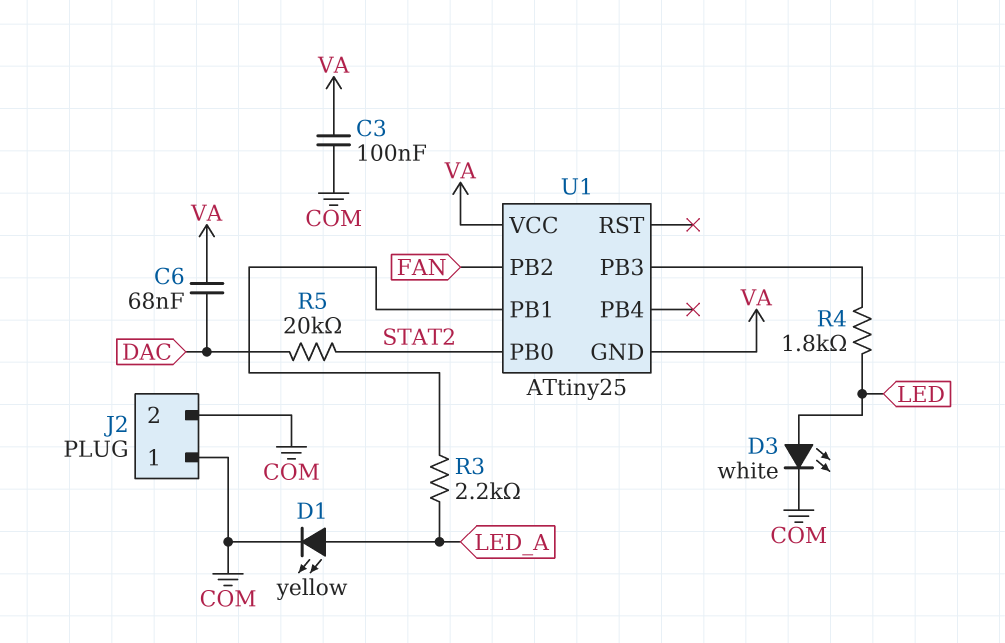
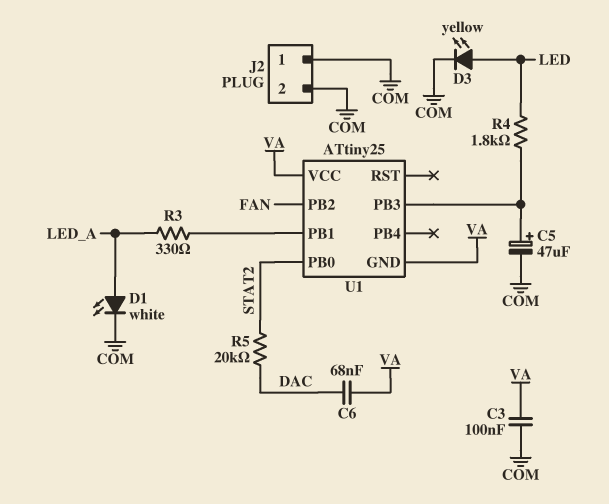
C5: none -> 47uF (plus U1/PB3, minus COM)
D1: LED yellow (A LED_A, K COM) -> LED white (A LED_A, K COM)
D3: LED white (A LED, K COM) -> LED yellow (A LED, K COM)
R3: 2.2k (LED_A, U1/PB1) -> 330 (LED_A, U1/PB1)

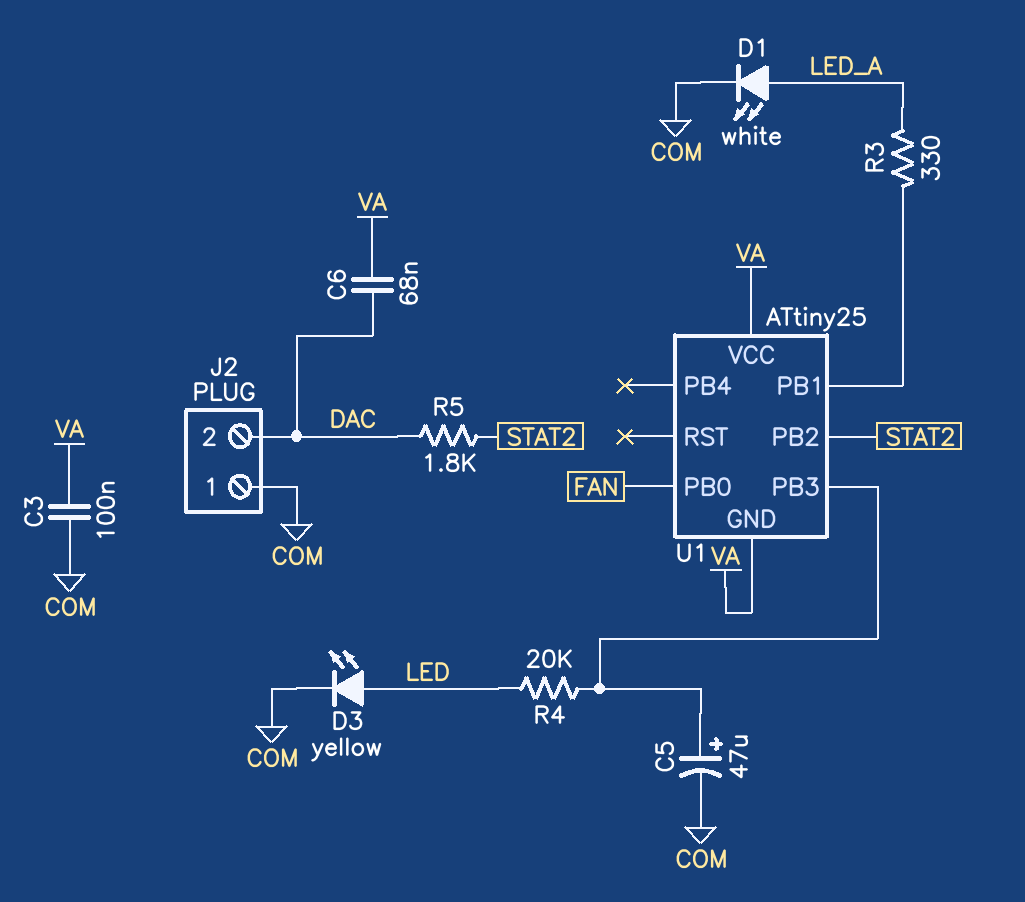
J2 pin 2: COM -> DAC
R4: 1.8k (LED, U1/PB3) -> 20k (LED, U1/PB3)
R5: 20k (DAC, STAT2) -> 1.8k (DAC, STAT2)
U1 pin PB0: STAT2 -> FAN
U1 pin PB2: FAN -> STAT2

